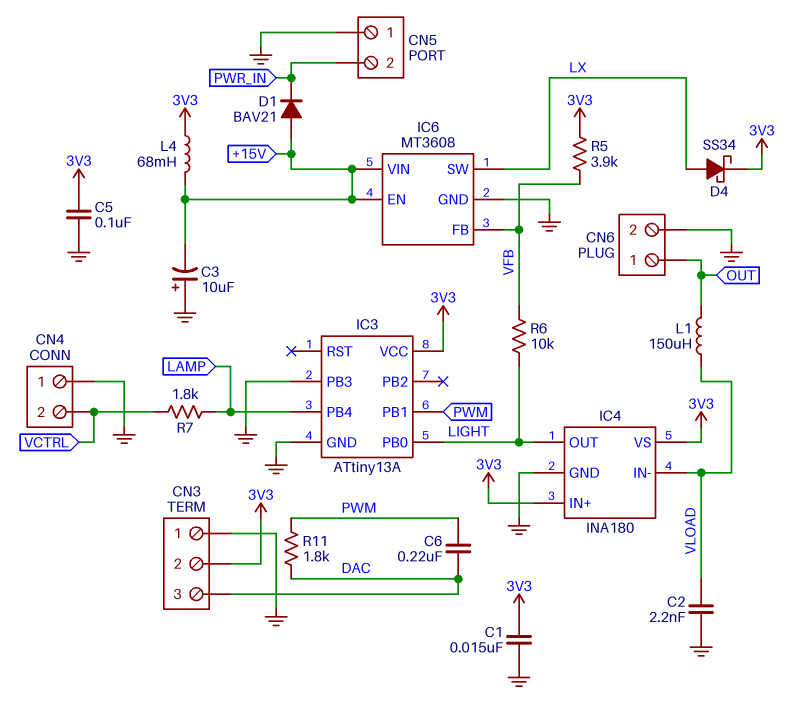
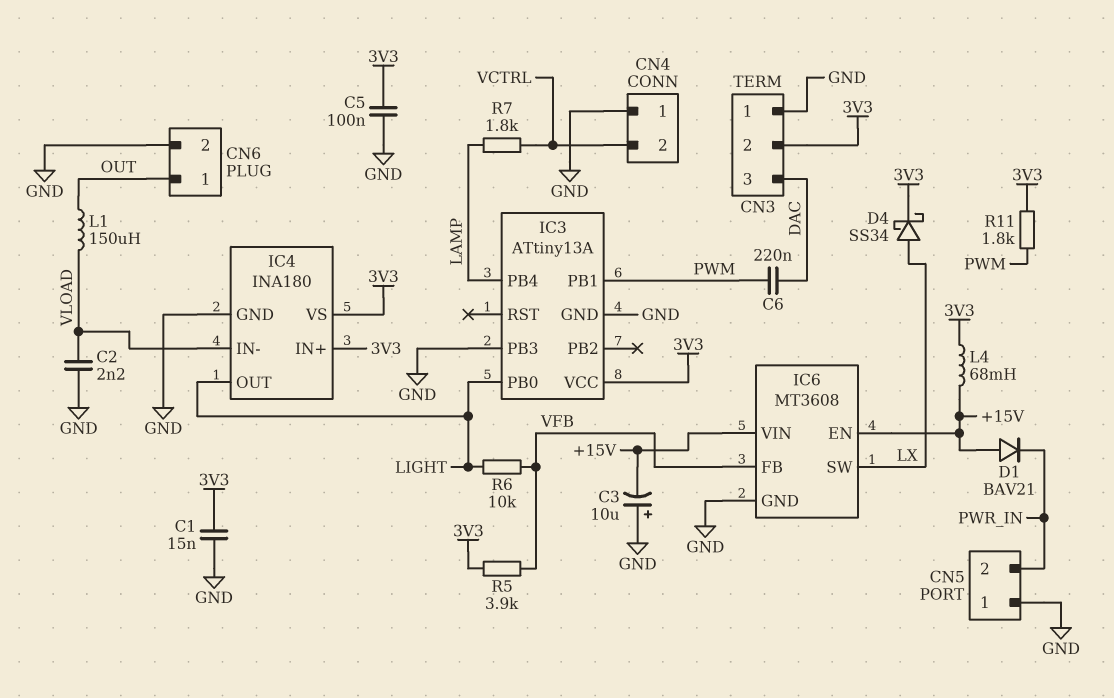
R11: 1.8k (DAC, PWM) -> 1.8k (3V3, PWM)

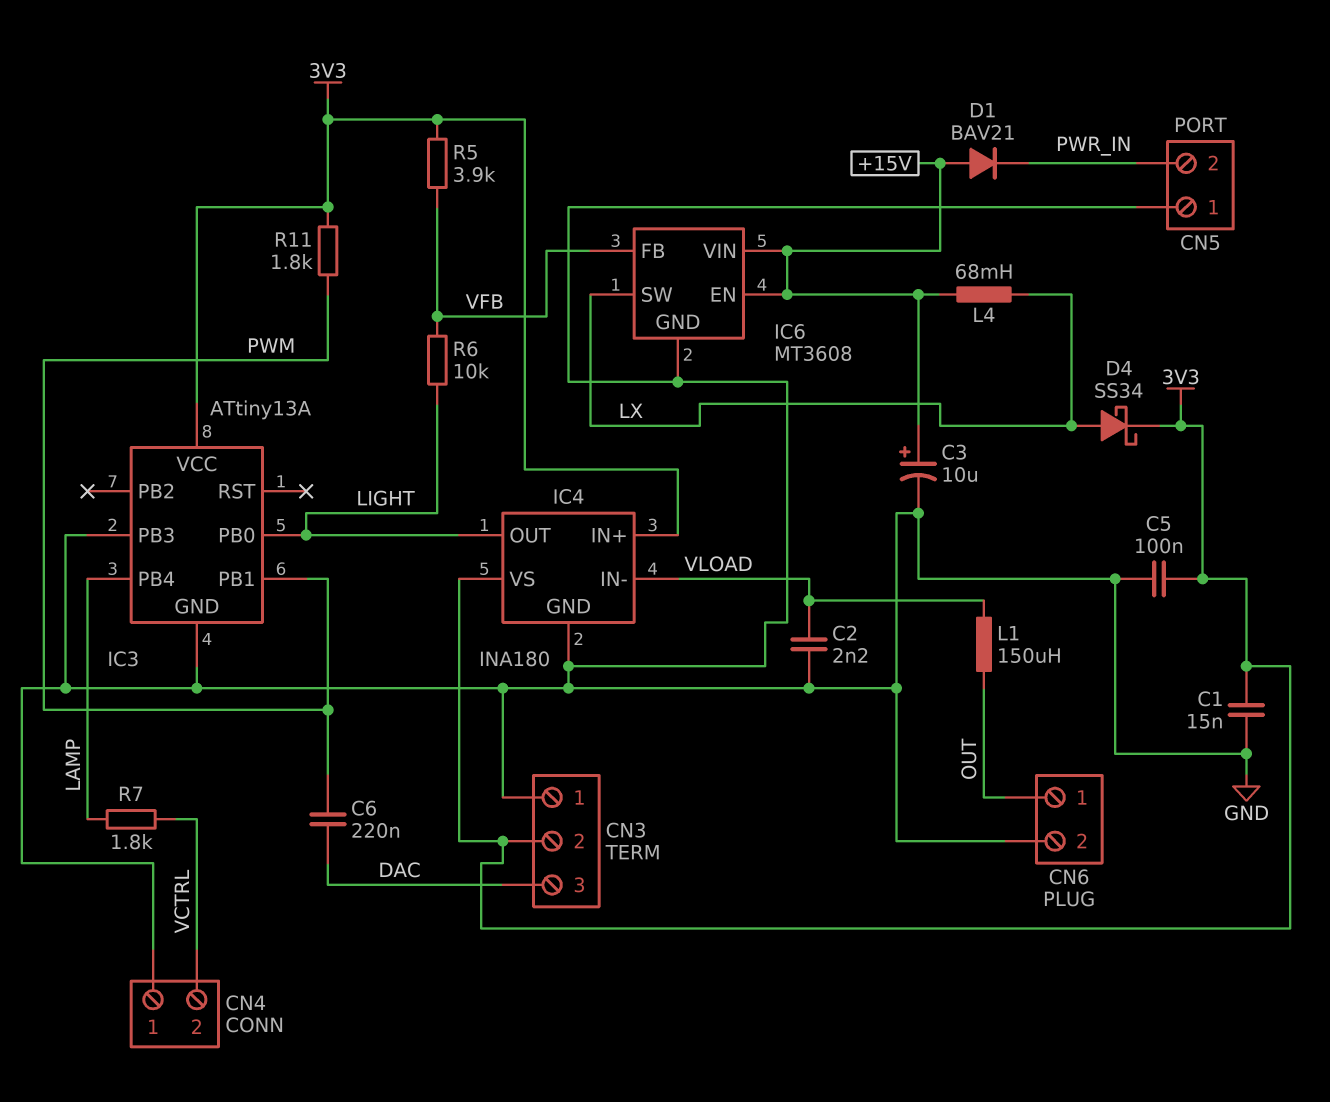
C3: 10uF (plus GND, minus +15V) -> 10uF (plus +15V, minus GND)
L4: 68mH (+15V, 3V3) -> 68mH (+15V, LX)

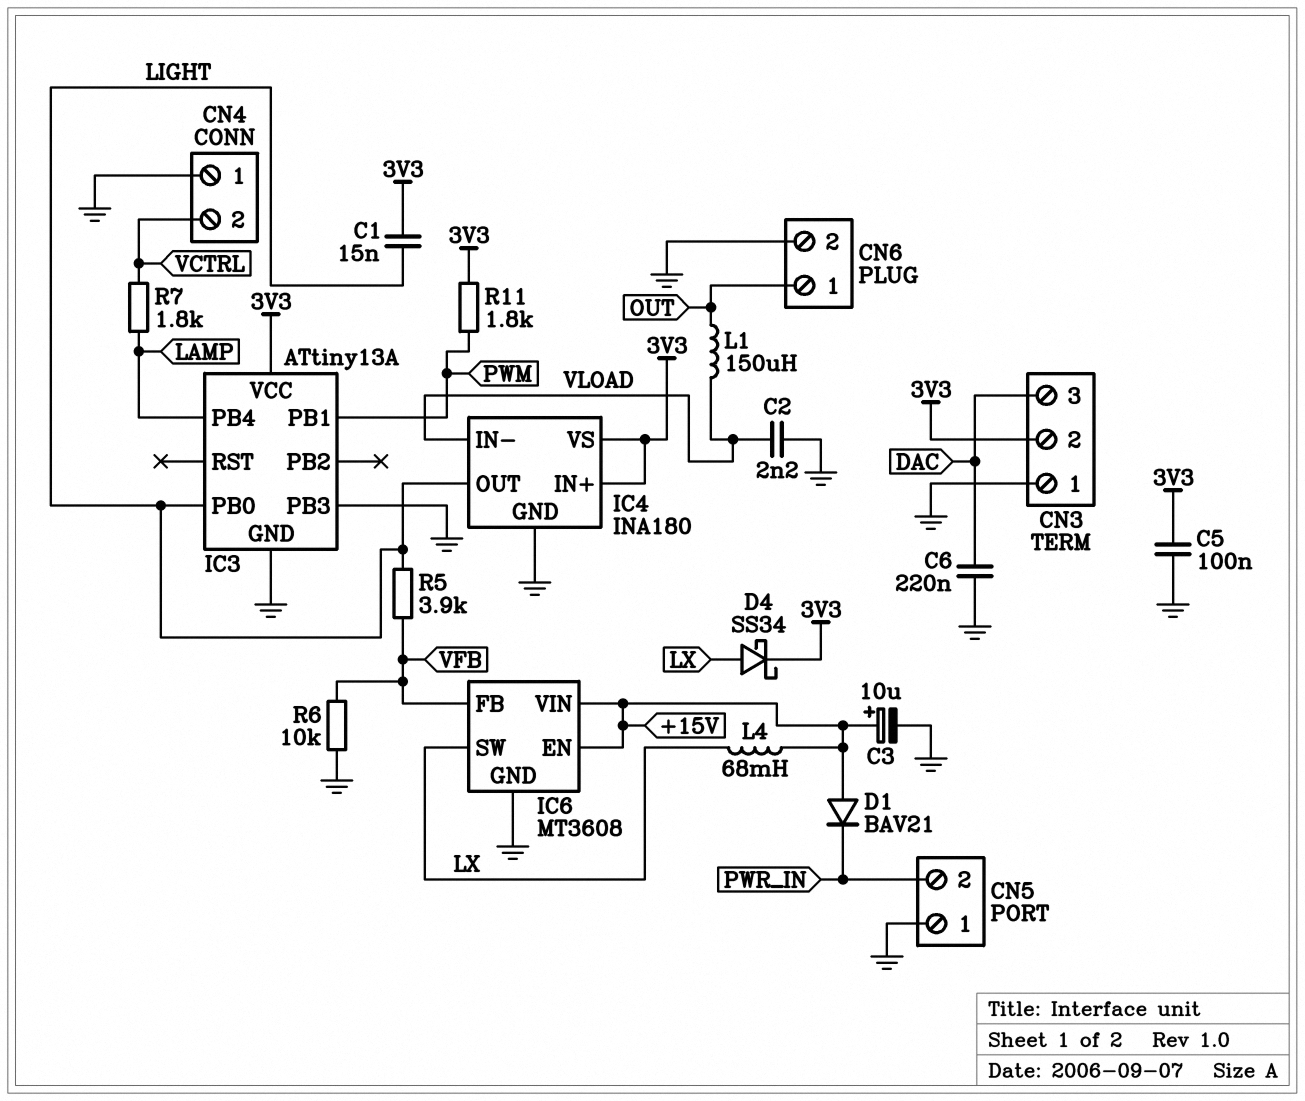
C1: 15nF (3V3, GND) -> 15nF (3V3, LIGHT)
C6: 220nF (DAC, PWM) -> 220nF (DAC, GND)
R5: 3.9k (3V3, VFB) -> 3.9k (LIGHT, VFB)
R6: 10k (LIGHT, VFB) -> 10k (GND, VFB)

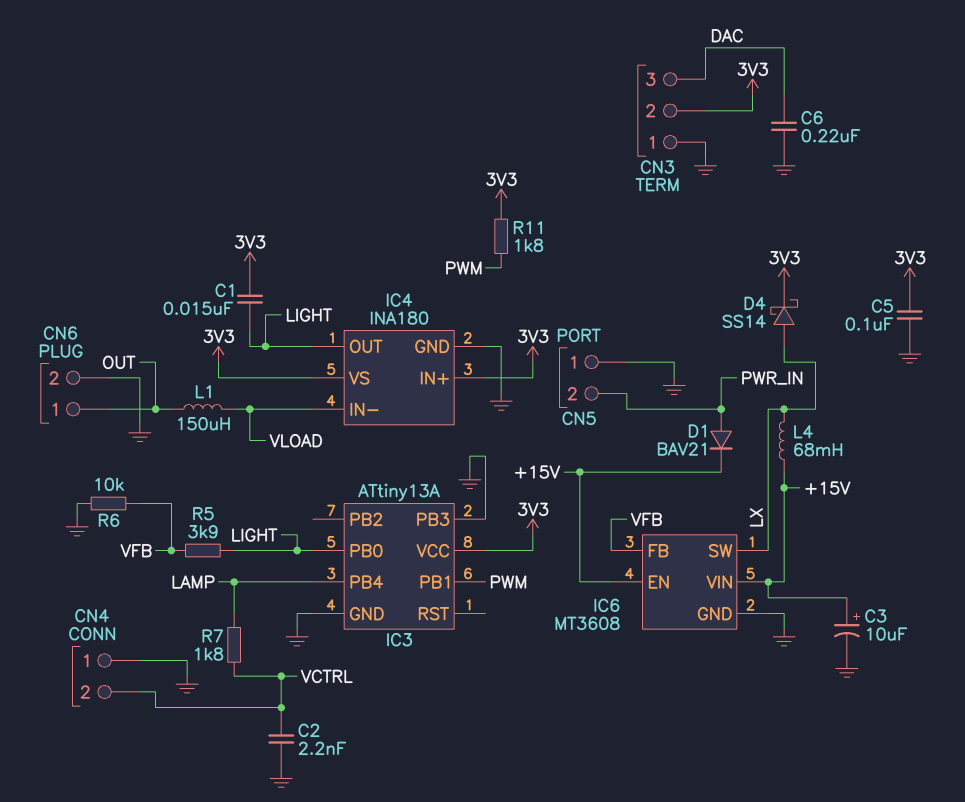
C2: 2.2nF (GND, VLOAD) -> 2.2nF (GND, VCTRL)
D1: diode BAV21 (A +15V, K PWR_IN) -> diode BAV21 (A PWR_IN, K +15V)
D4: schottky SS34 (A LX, K 3V3) -> schottky SS14 (A LX, K 3V3)

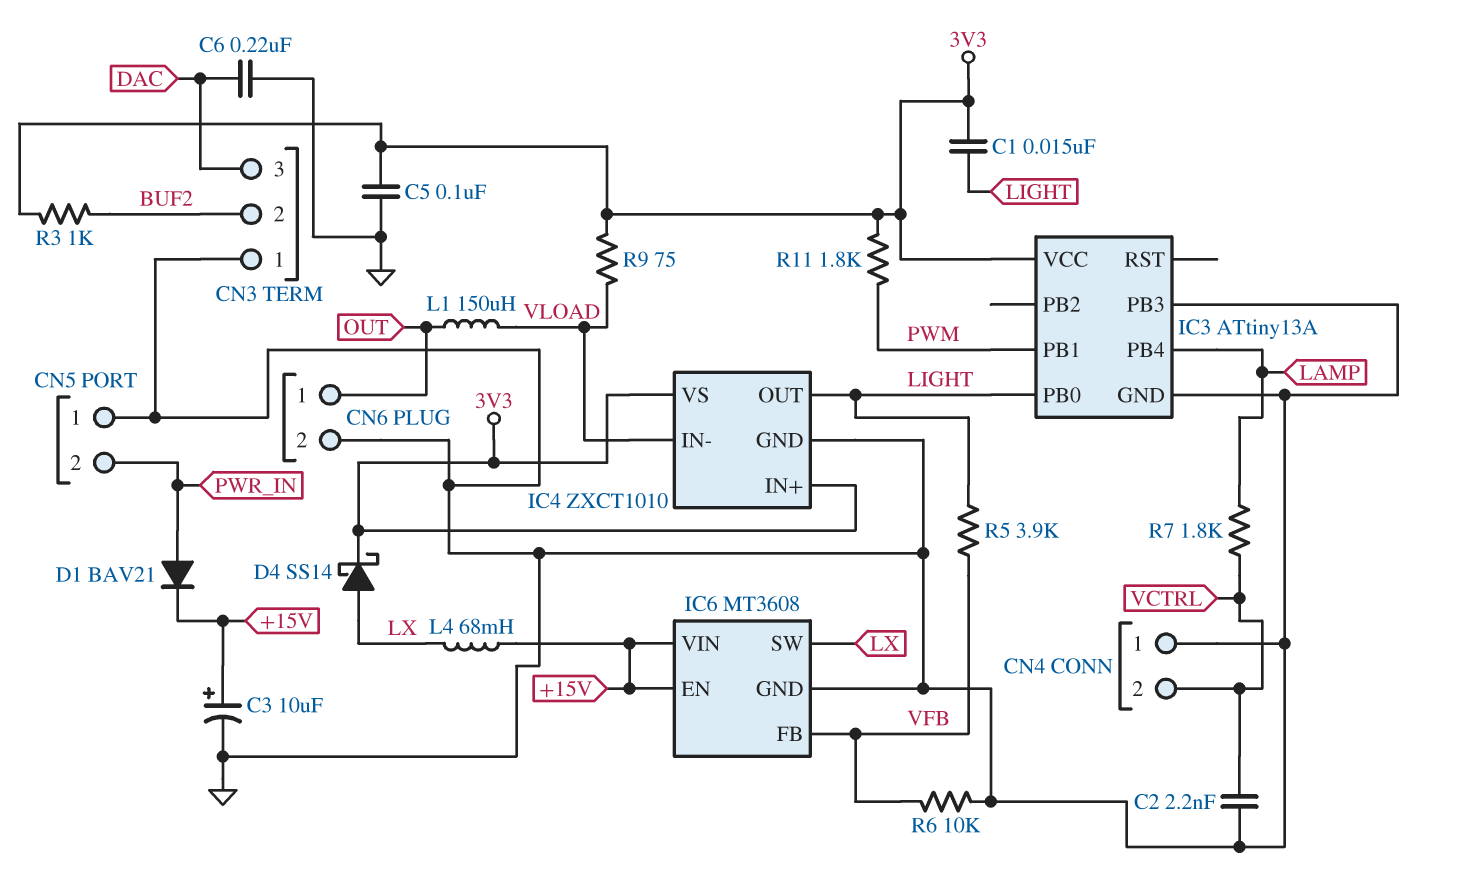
CN3 pin 2: 3V3 -> BUF2
IC4: INA180 -> ZXCT1010
R3: none -> 1k (3V3, BUF2)
R9: none -> 75 (3V3, VLOAD)

